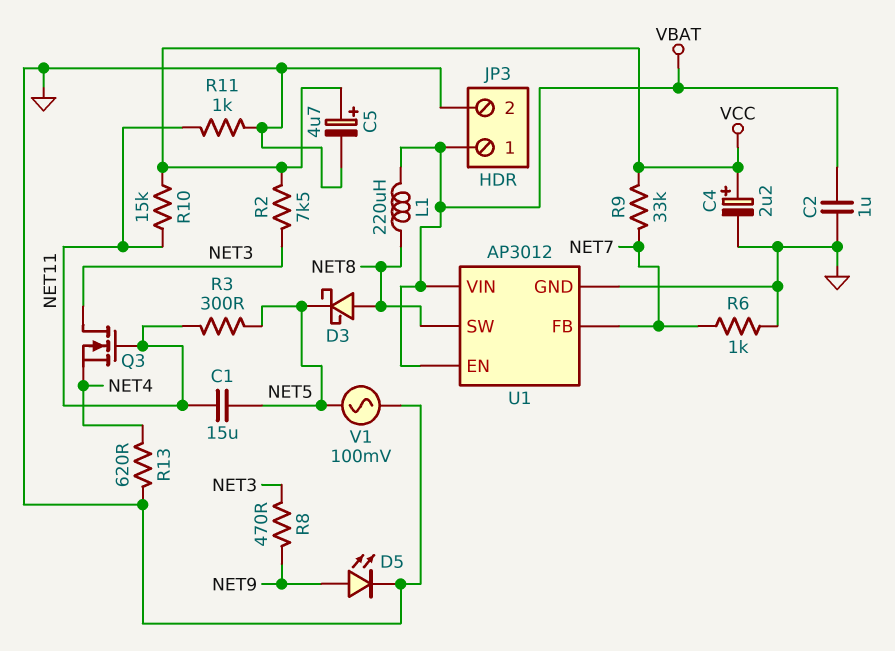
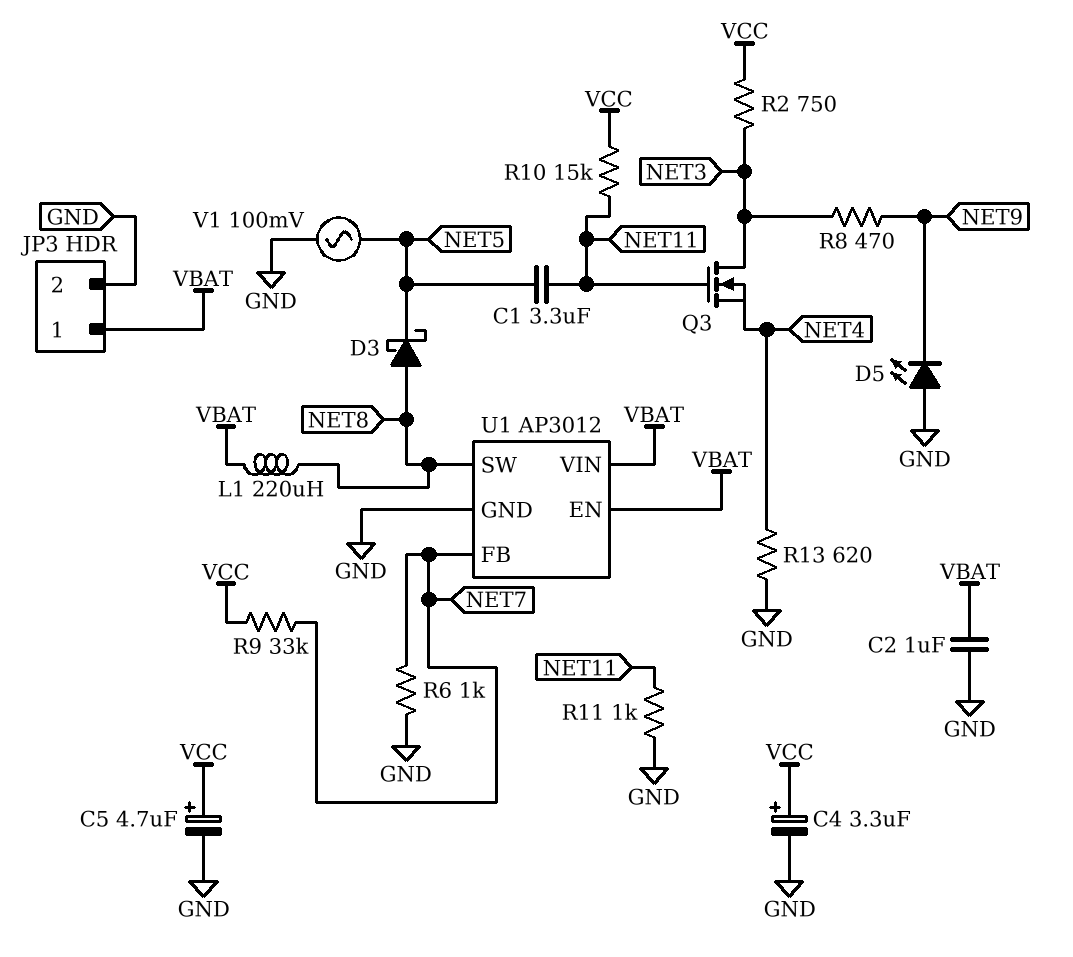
C1: 15uF (NET5, NET11) -> 3.3uF (NET5, NET11)
C4: 2.2uF (plus VCC, minus GND) -> 3.3uF (plus VCC, minus GND)
D5: LED (A NET9, K GND) -> LED (A GND, K NET9)
R2: 7.5k (NET3, VCC) -> 750 (NET3, VCC)
R3: 300 (NET5, NET11) -> none

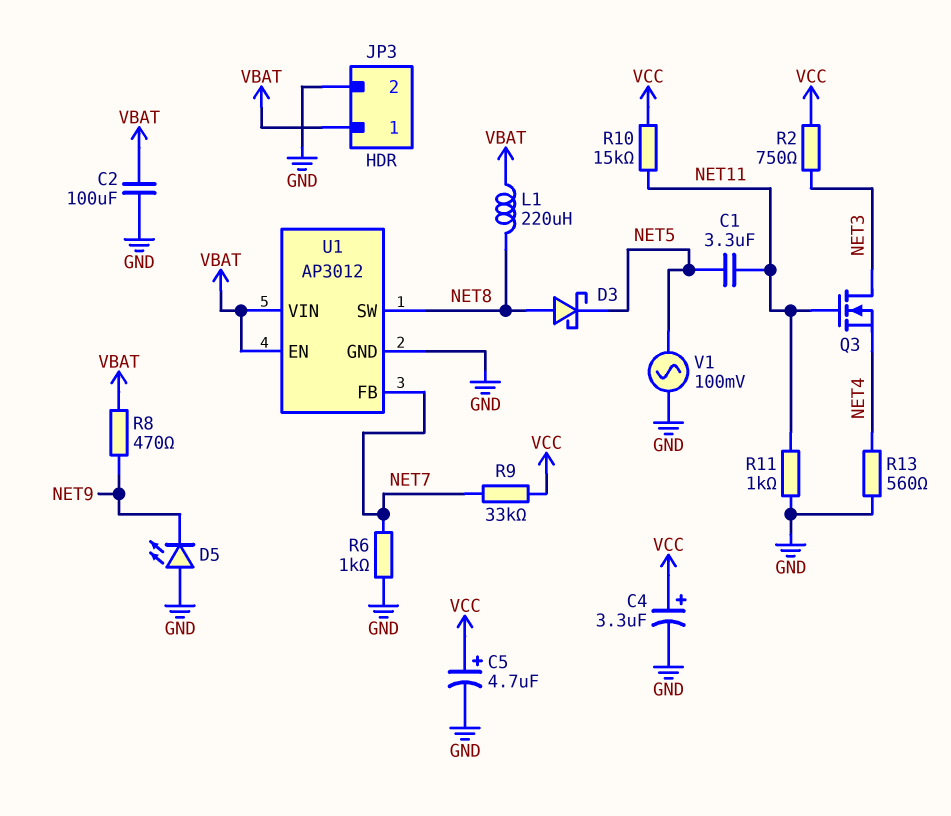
C2: 1uF (GND, VBAT) -> 100uF (GND, VBAT)
R8: 470 (NET3, NET9) -> 470 (NET9, VBAT)
R13: 620 (GND, NET4) -> 560 (GND, NET4)

